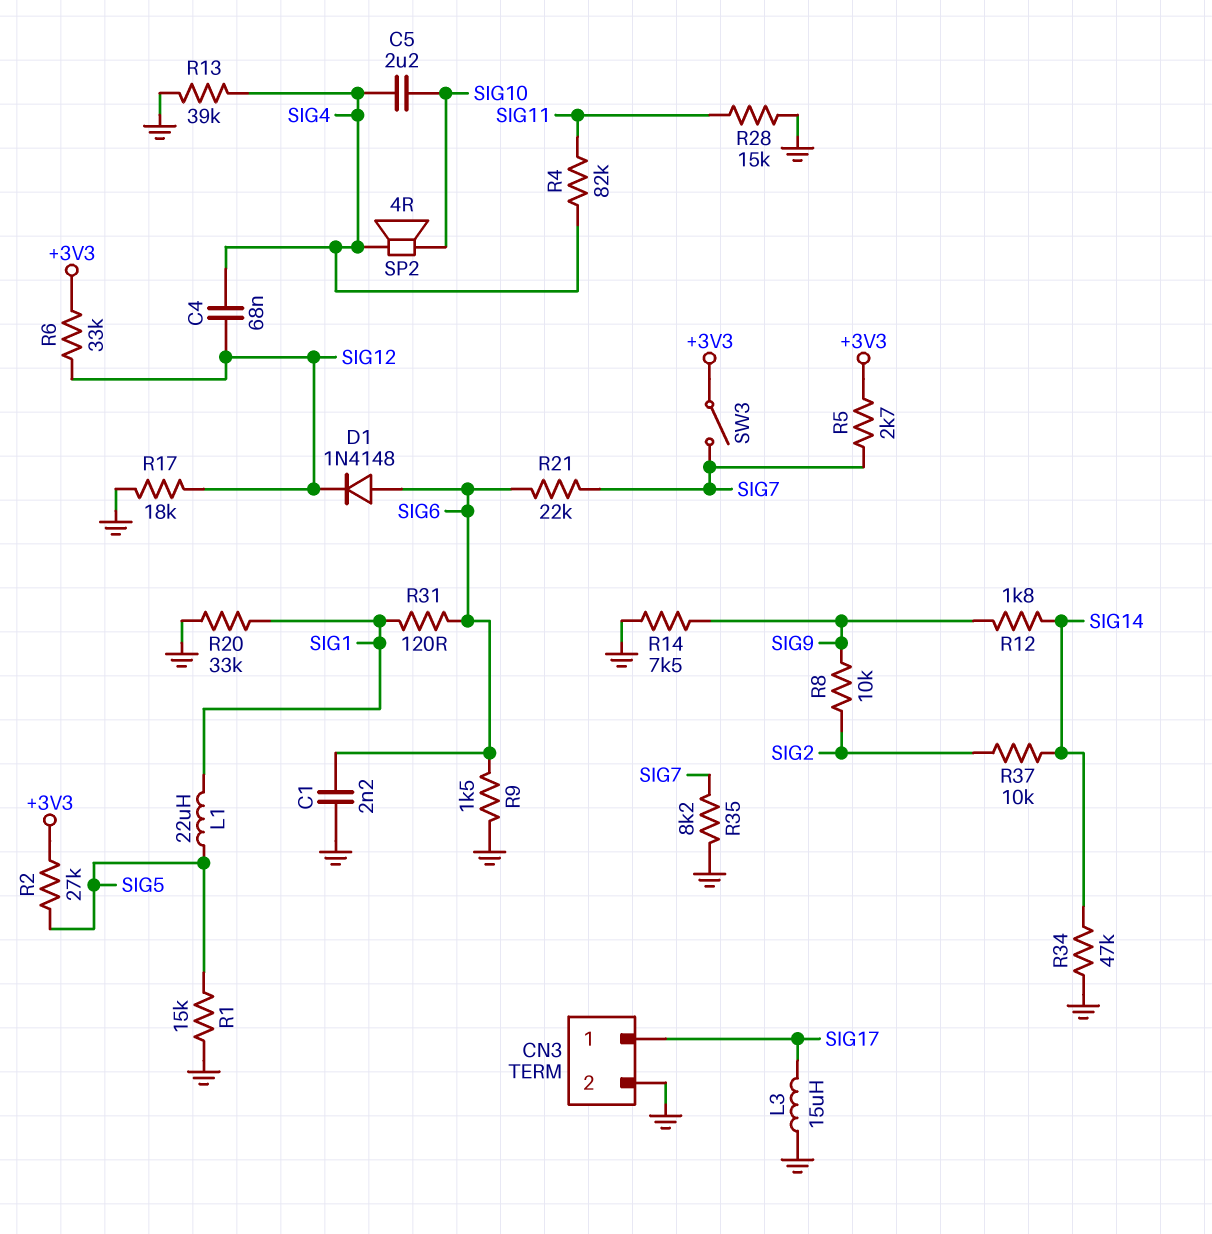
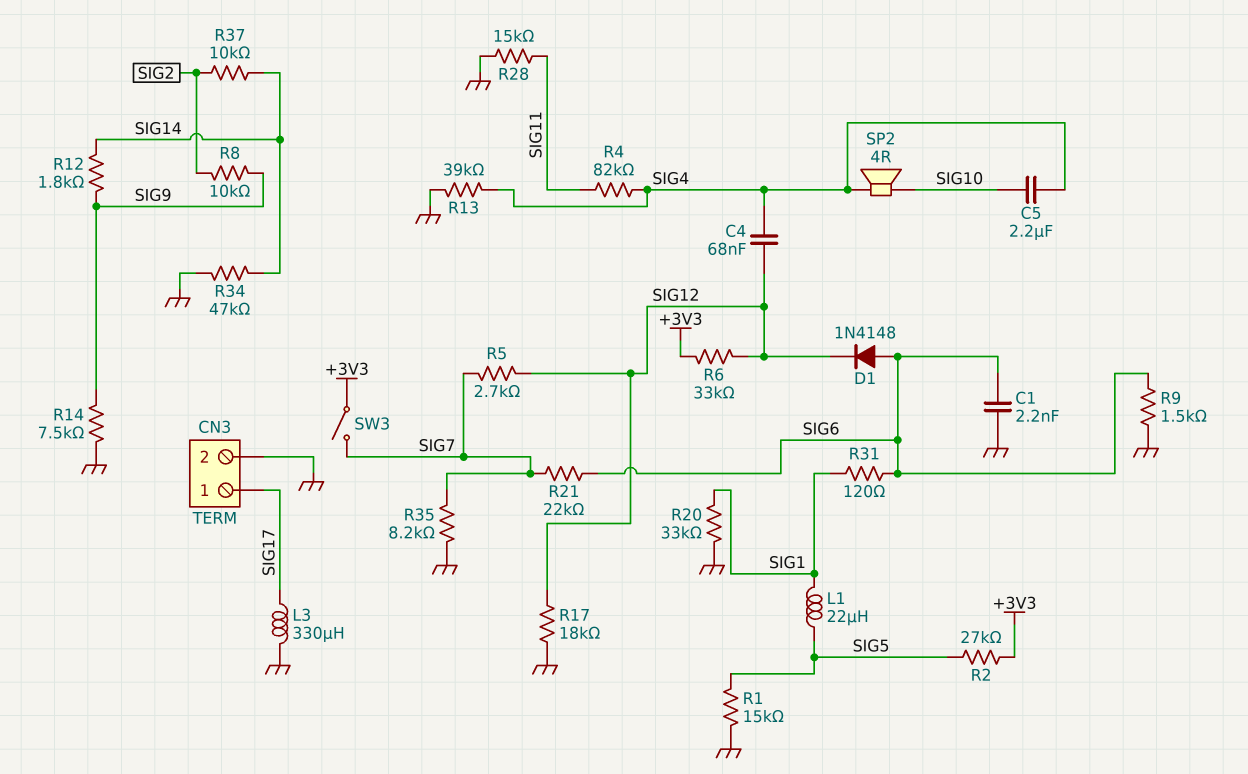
L3: 15uH (GND, SIG17) -> 330uH (GND, SIG17)
R5: 2.7k (+3V3, SIG7) -> 2.7k (SIG7, SIG12)

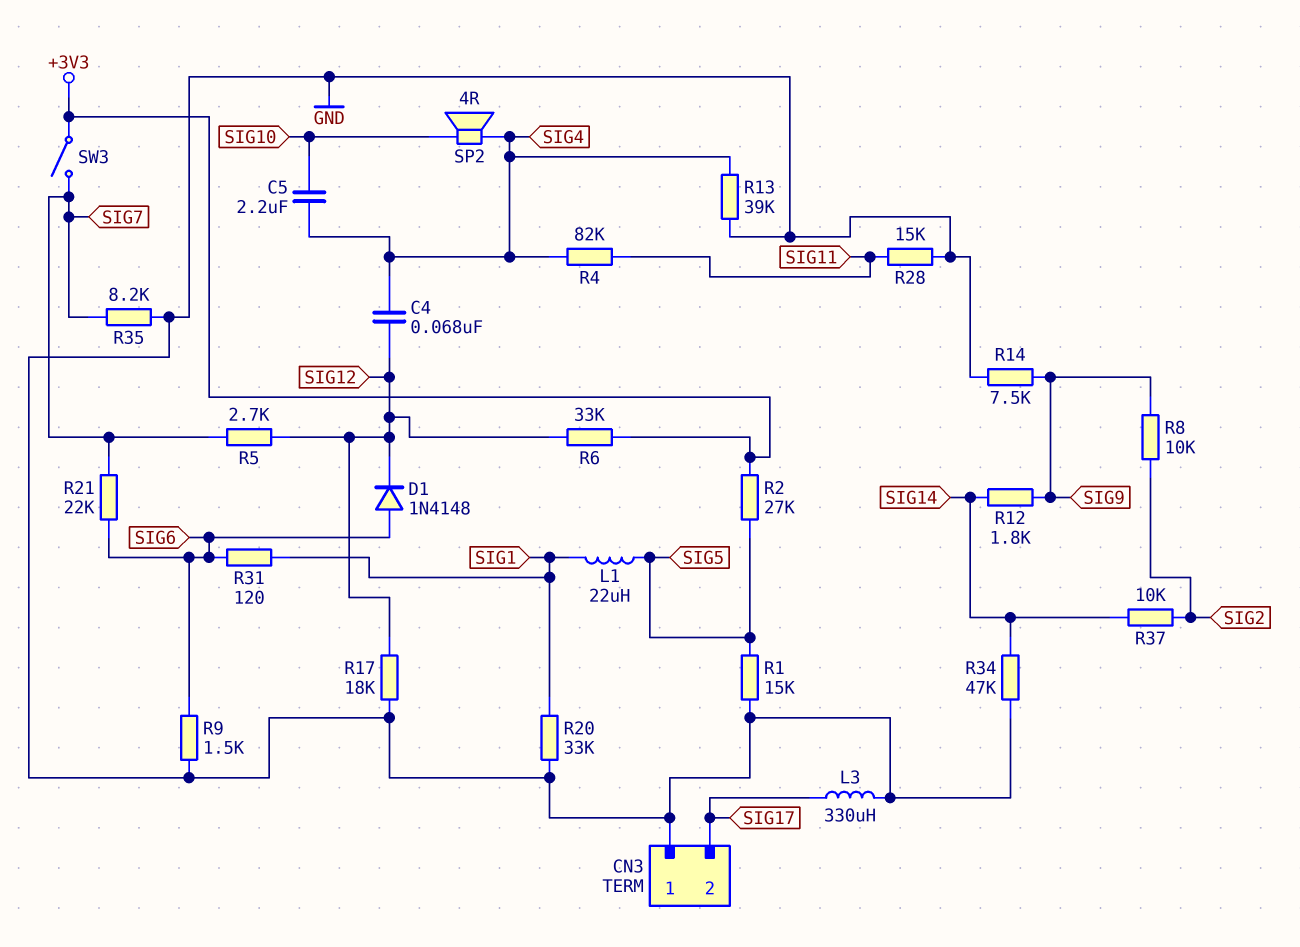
C1: 2.2nF (GND, SIG6) -> none
CN3 pin 1: SIG17 -> GND
CN3 pin 2: GND -> SIG17

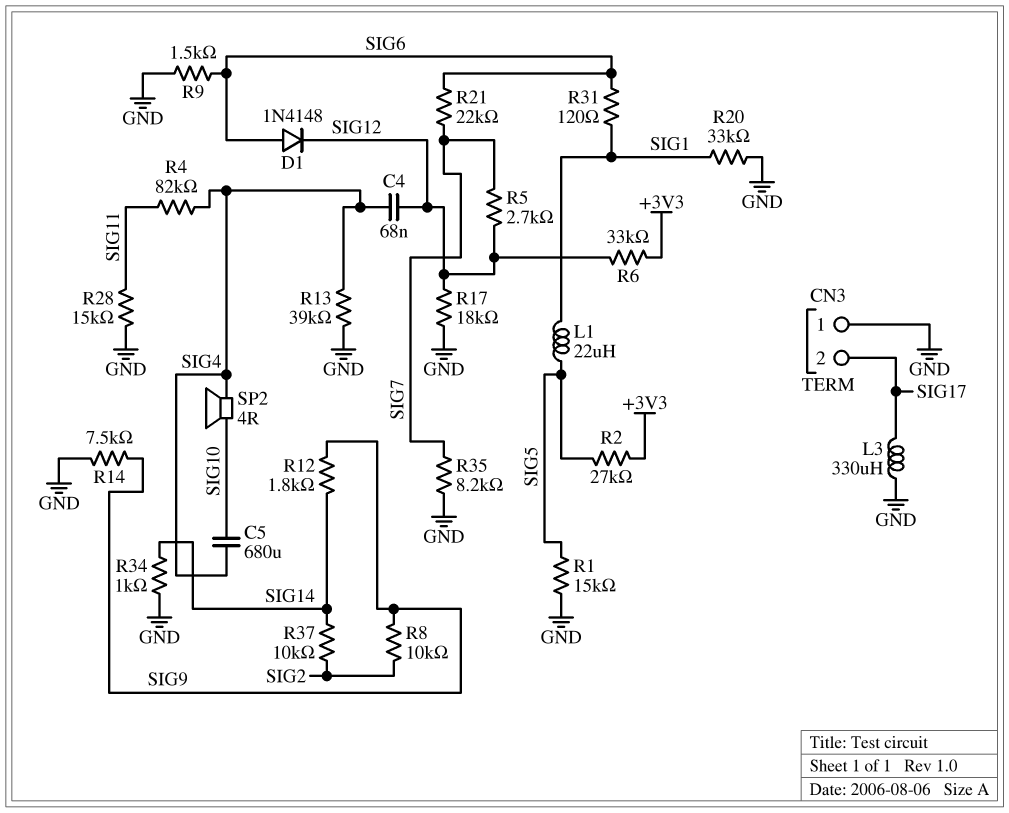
C5: 2.2uF (SIG4, SIG10) -> 680uF (SIG4, SIG10)
R34: 47k (GND, SIG14) -> 1k (GND, SIG14)
SW3: switch (+3V3, SIG7) -> none

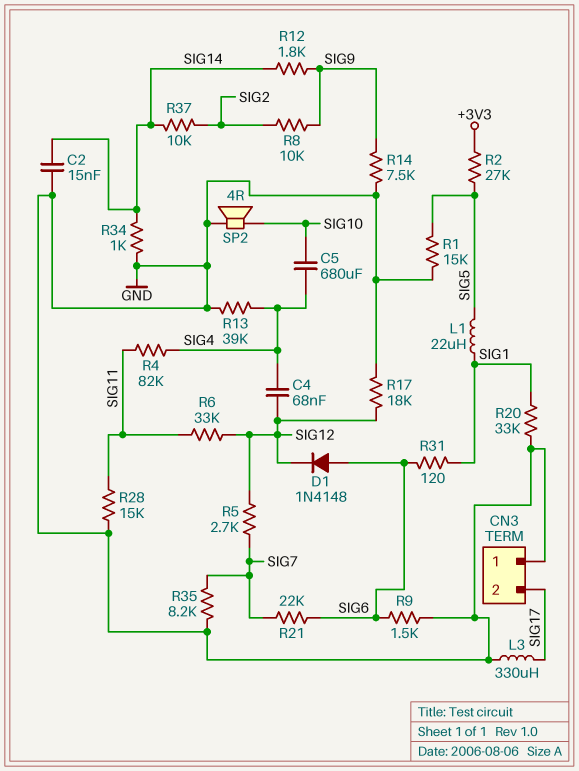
C2: none -> 15nF (GND, SIG14)
R6: 33k (+3V3, SIG12) -> 33k (SIG11, SIG12)
SP2: speaker 4R (SIG4, SIG10) -> speaker 4R (GND, SIG10)

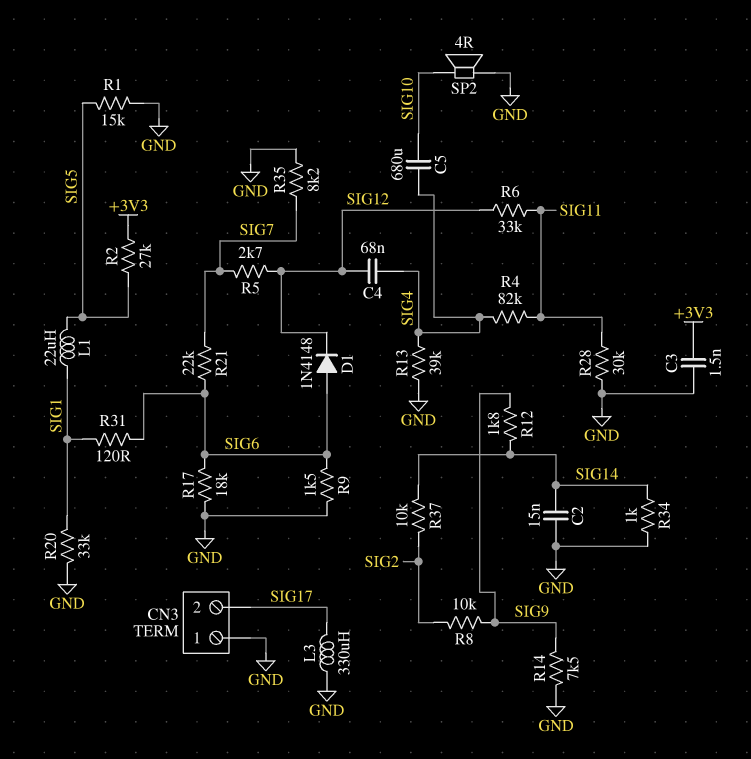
C3: none -> 1.5nF (+3V3, GND)
R17: 18k (GND, SIG12) -> 18k (GND, SIG6)
R28: 15k (GND, SIG11) -> 30k (GND, SIG11)

